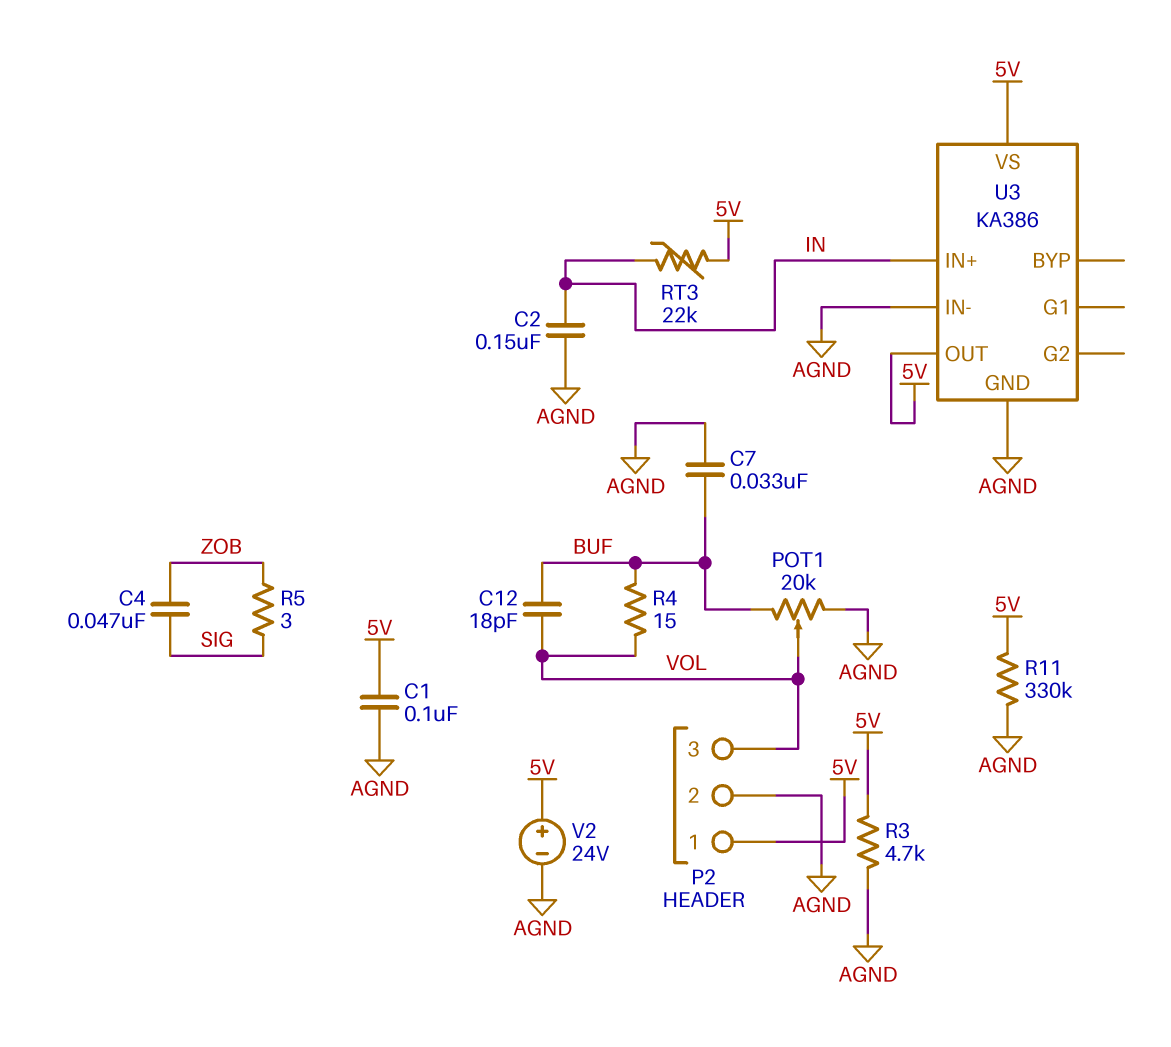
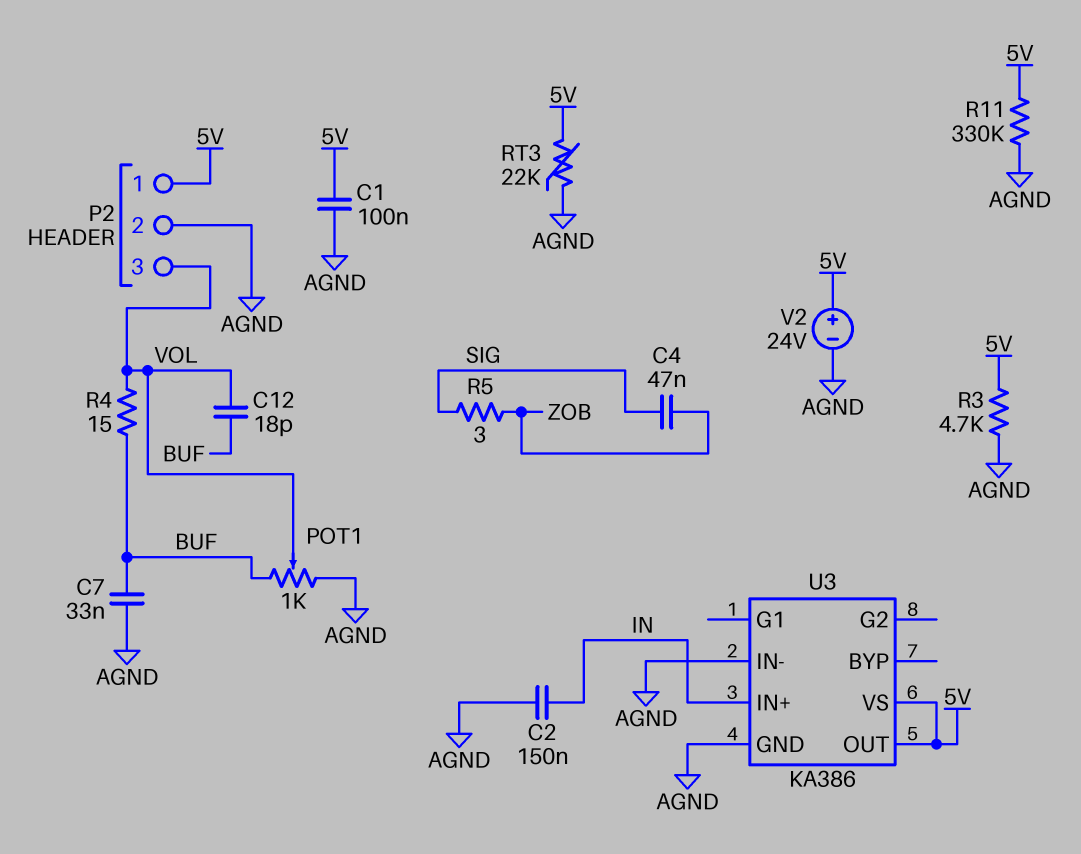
POT1: 20k (AGND, BUF, wiper VOL) -> 1k (AGND, BUF, wiper VOL)
RT3: 22k (5V, IN) -> 22k (5V, AGND)

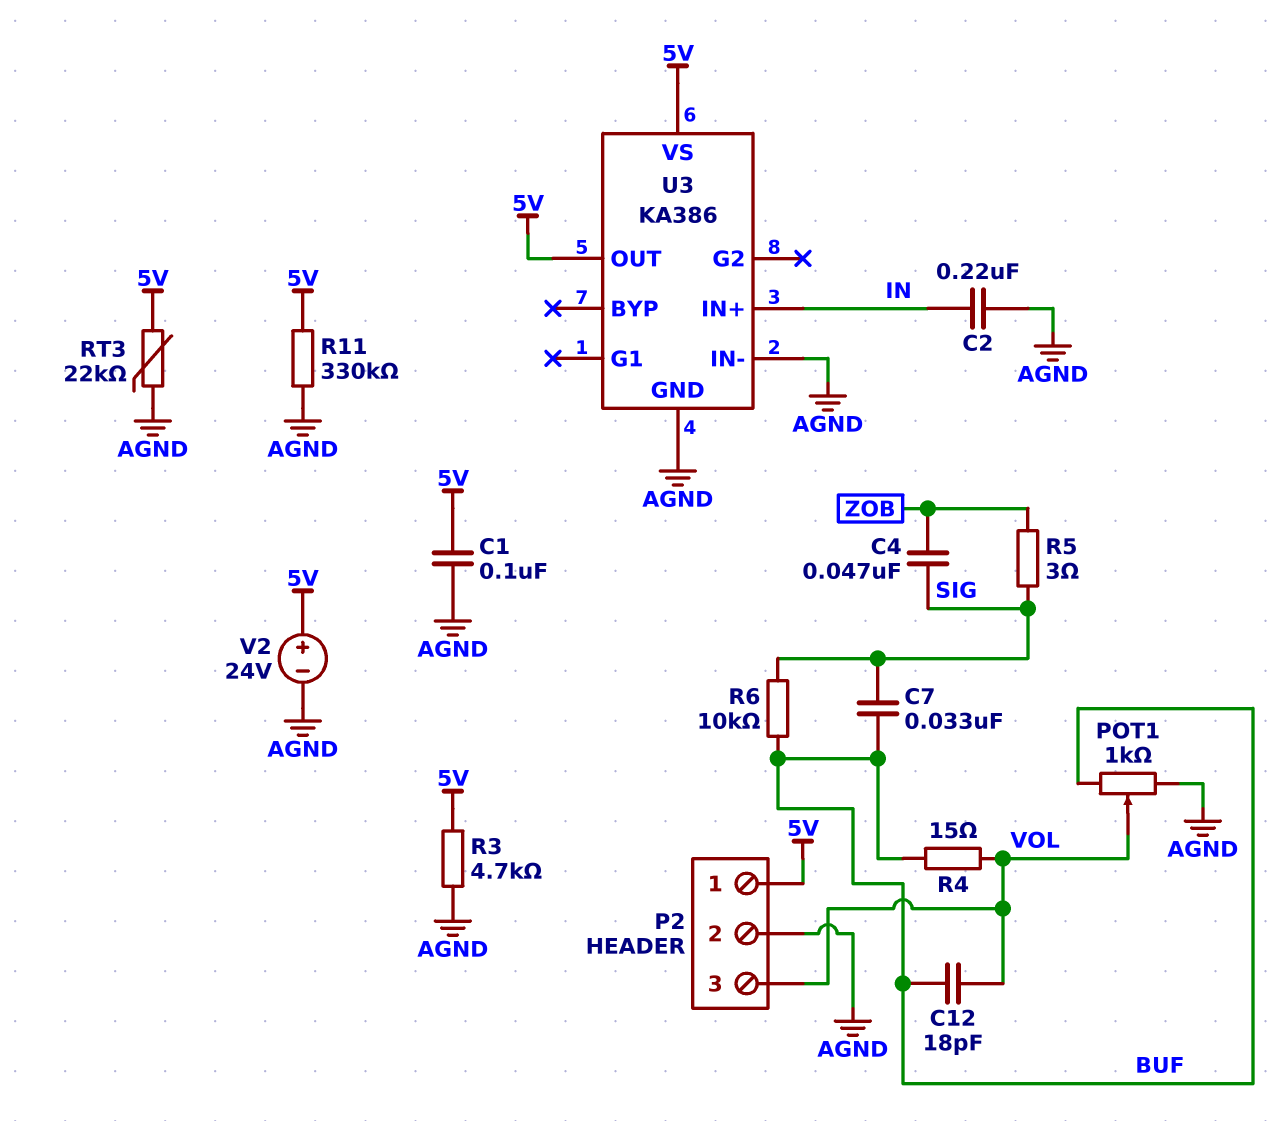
C2: 150nF (AGND, IN) -> 220nF (AGND, IN)
C7: 33nF (AGND, BUF) -> 33nF (BUF, SIG)
R6: none -> 10k (BUF, SIG)

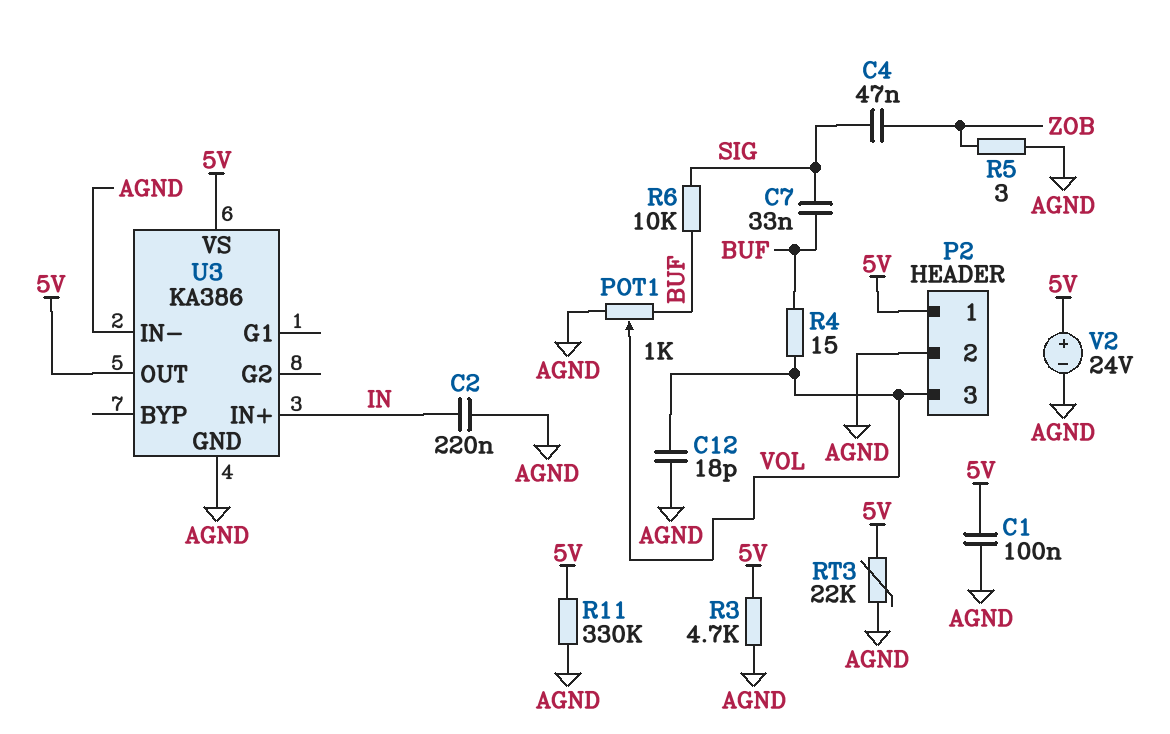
C12: 18pF (BUF, VOL) -> 18pF (AGND, VOL)
R5: 3 (SIG, ZOB) -> 3 (AGND, ZOB)

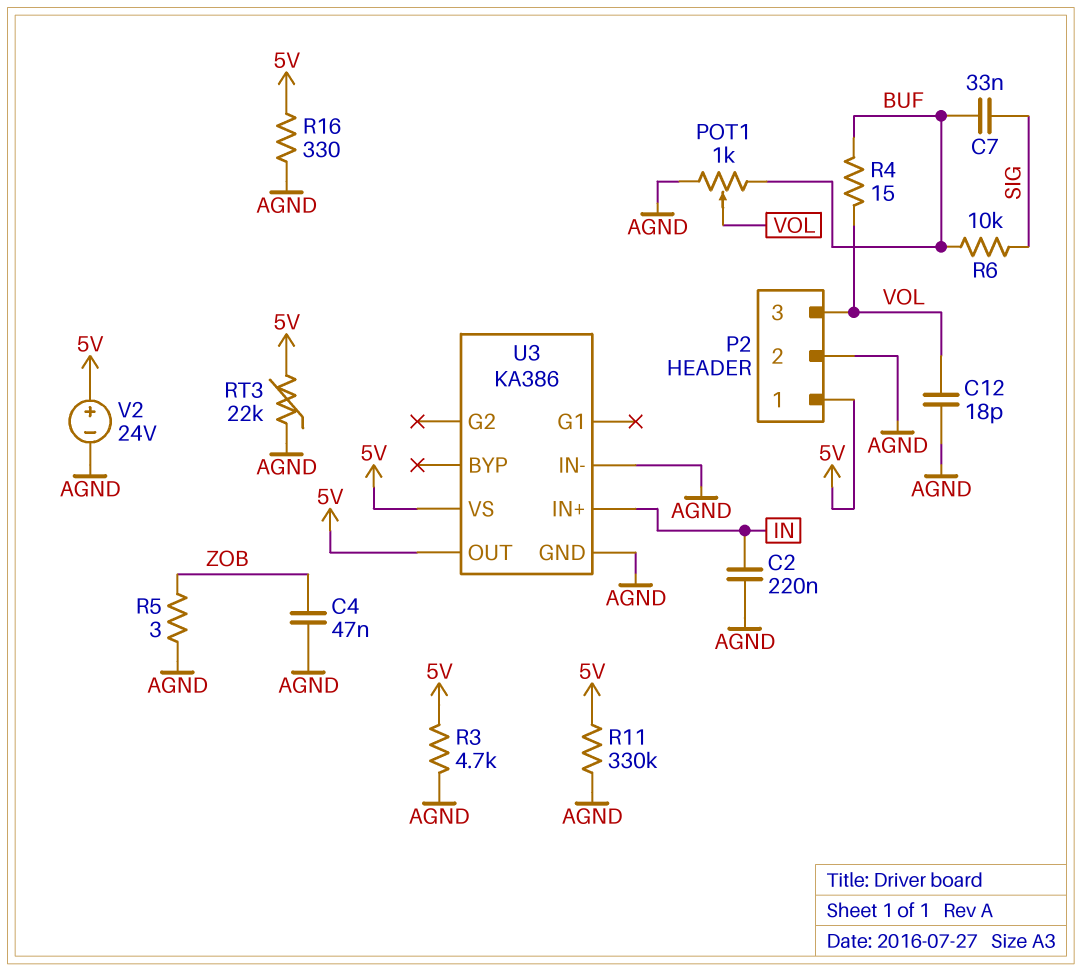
C1: 100nF (5V, AGND) -> none
C4: 47nF (SIG, ZOB) -> 47nF (AGND, ZOB)
R16: none -> 330 (5V, AGND)

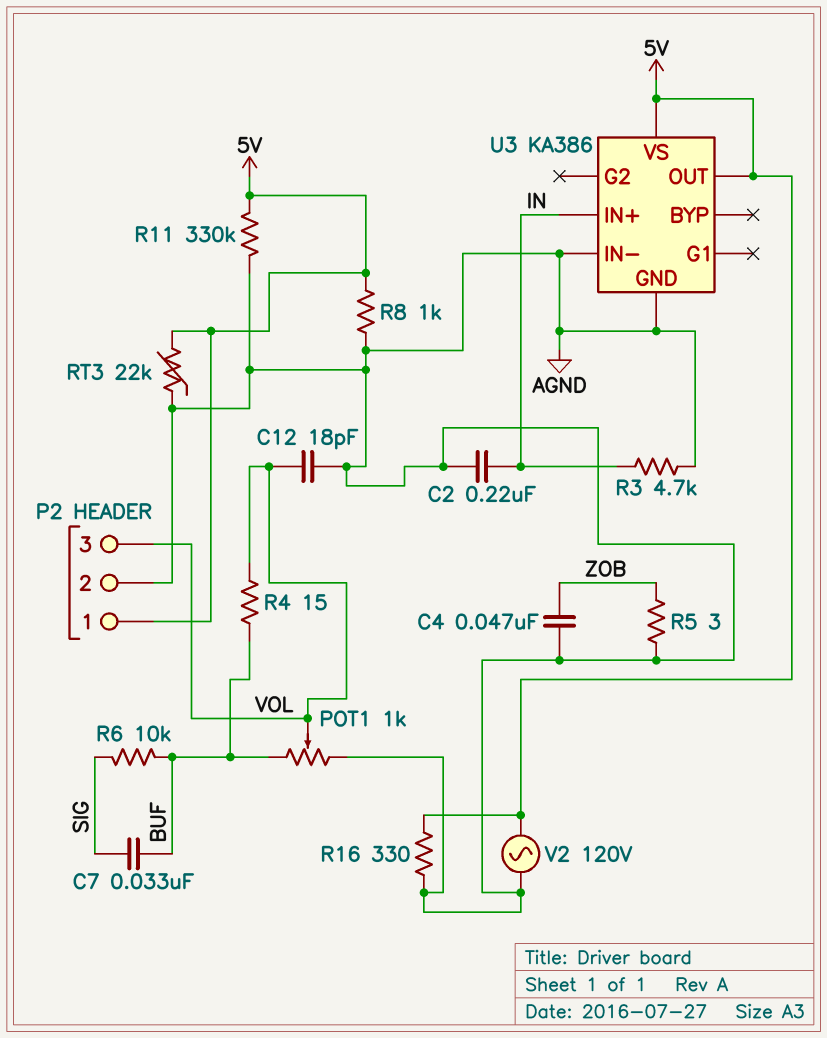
R3: 4.7k (5V, AGND) -> 4.7k (AGND, IN)
R8: none -> 1k (5V, AGND)
V2: 24V (plus 5V, minus AGND) -> AC 120V (5V, AGND)

